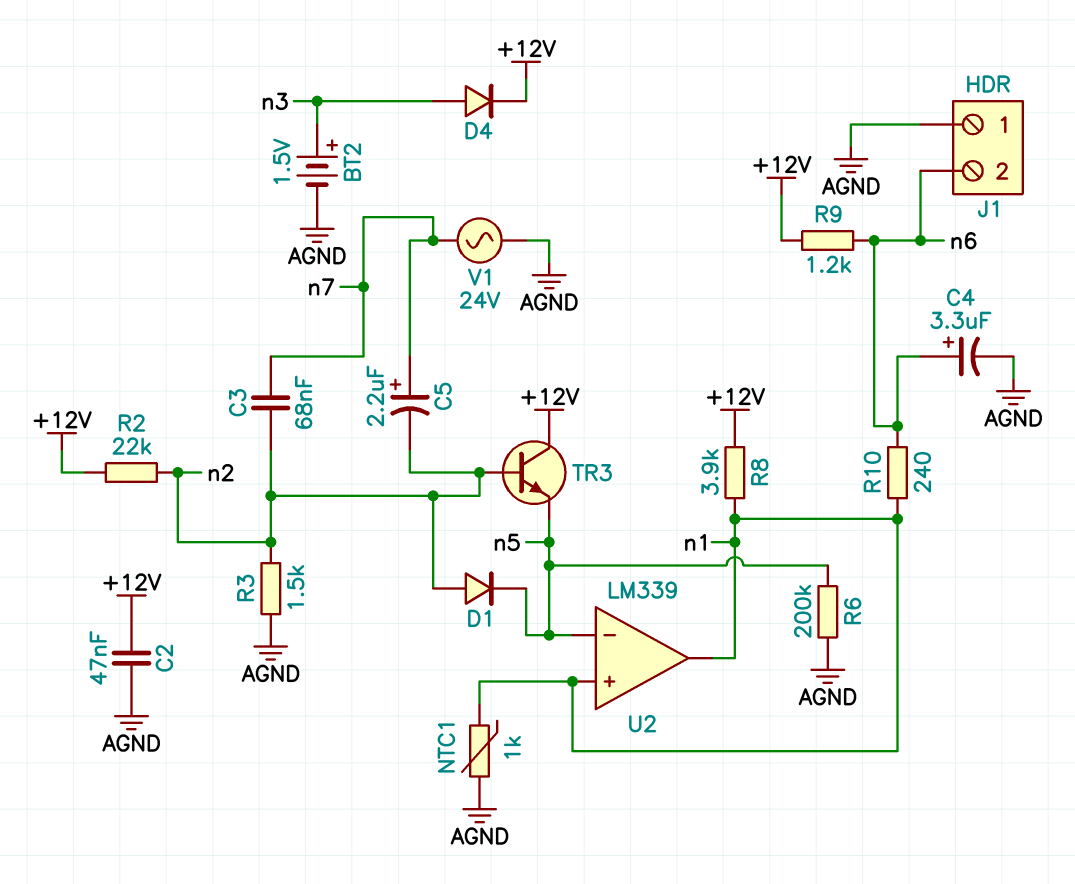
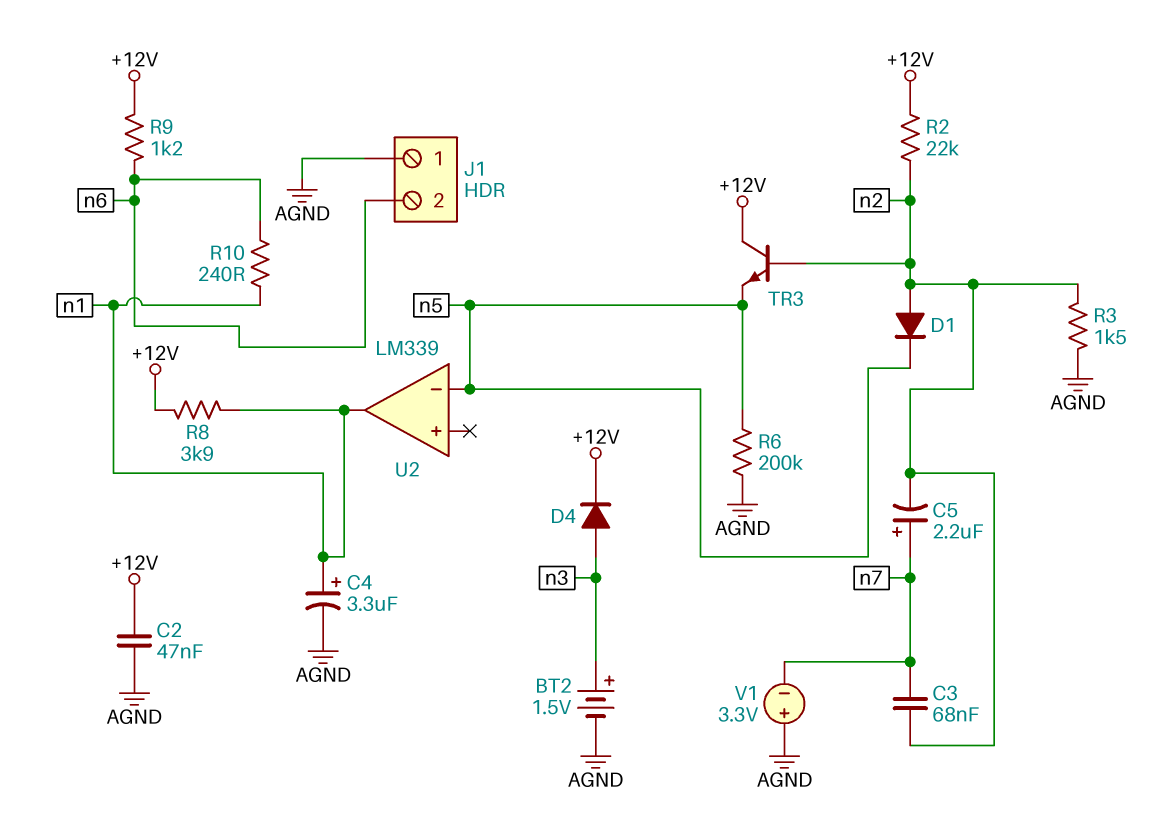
C4: 3.3uF (plus n6, minus AGND) -> 3.3uF (plus n1, minus AGND)
NTC1: 1k (AGND, n1) -> none
U2 pin in+: n1 -> none
V1: AC 24V (AGND, n7) -> 3.3V (plus AGND, minus n7)

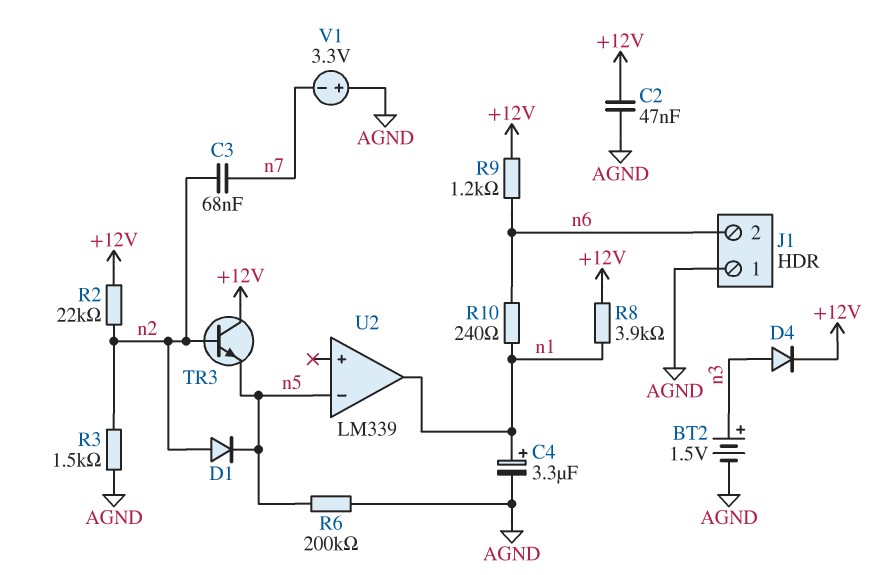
C5: 2.2uF (plus n7, minus n2) -> none

